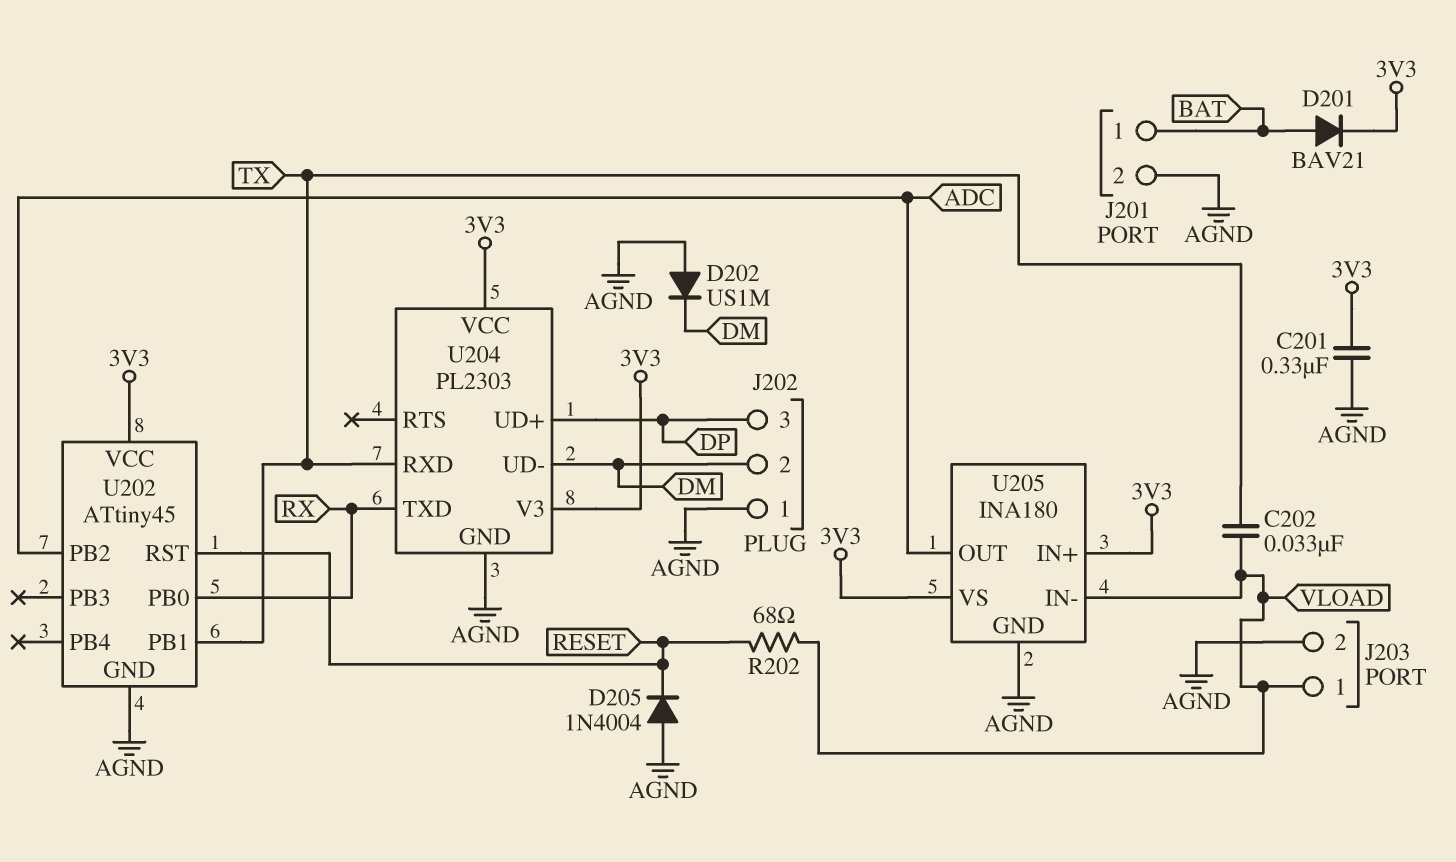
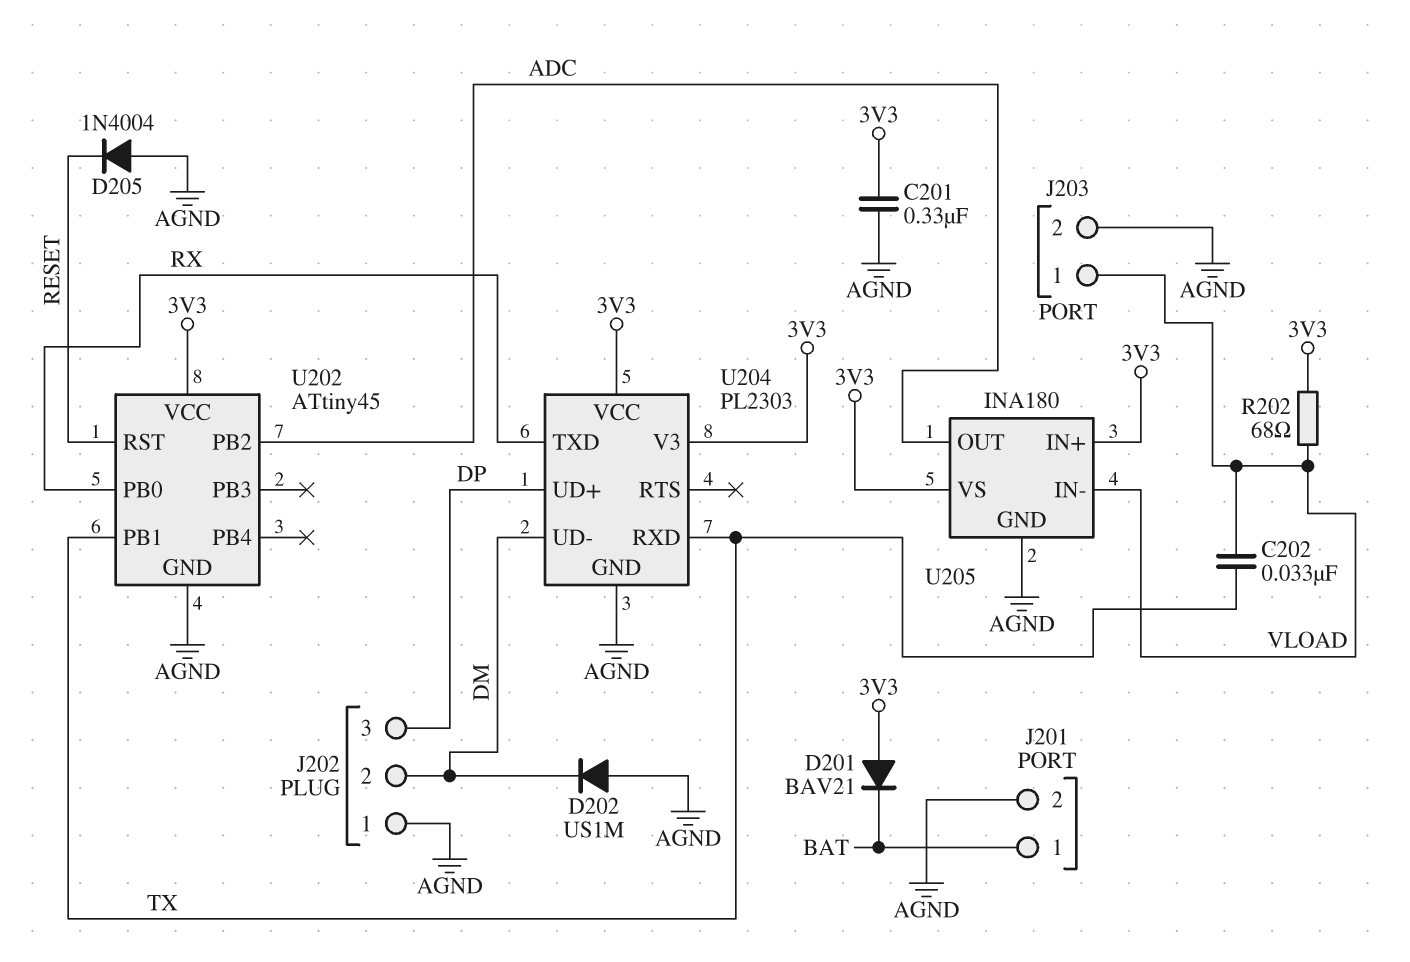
D201: diode BAV21 (A BAT, K 3V3) -> diode BAV21 (A 3V3, K BAT)
R202: 68 (RESET, VLOAD) -> 68 (3V3, VLOAD)

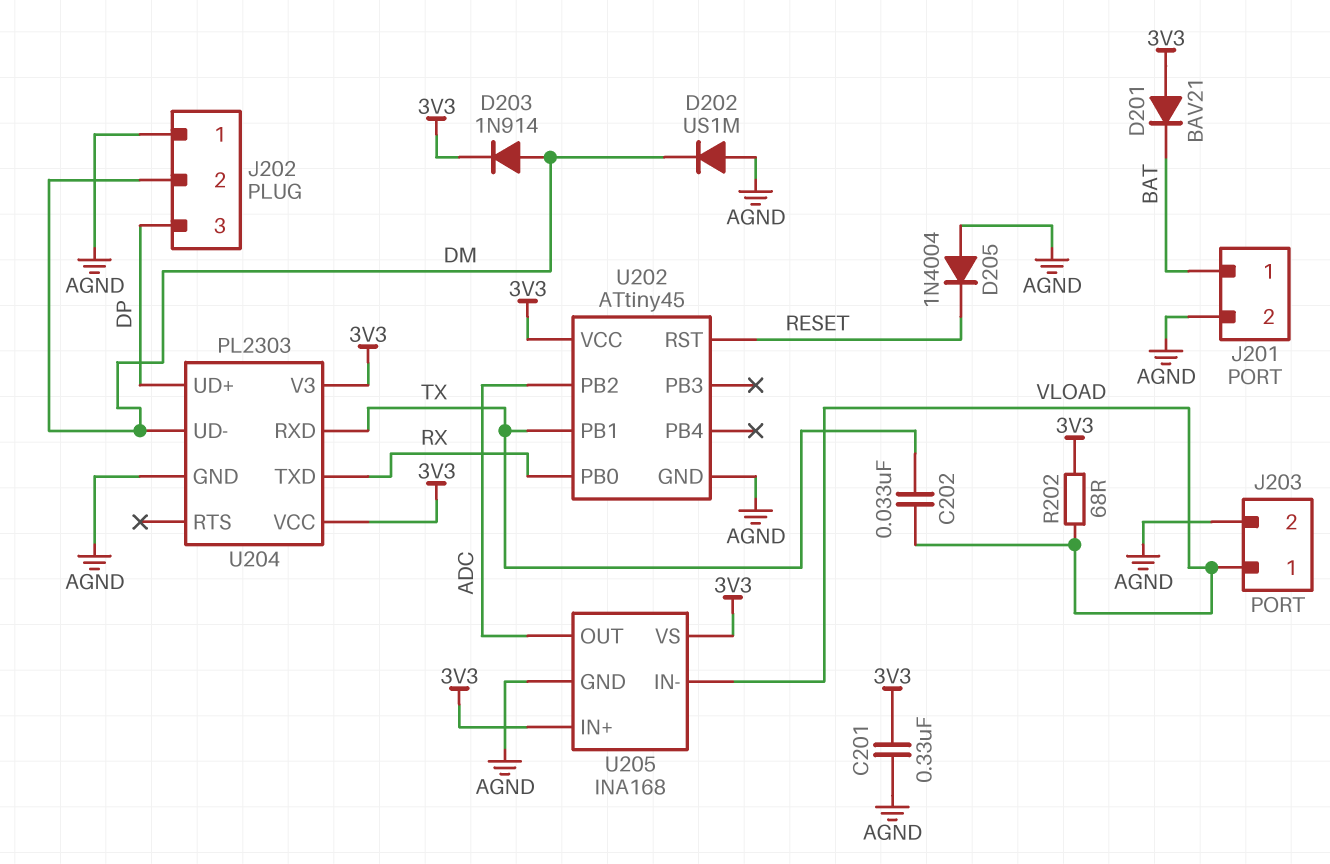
D203: none -> diode 1N914 (A DM, K 3V3)
U205: INA180 -> INA168

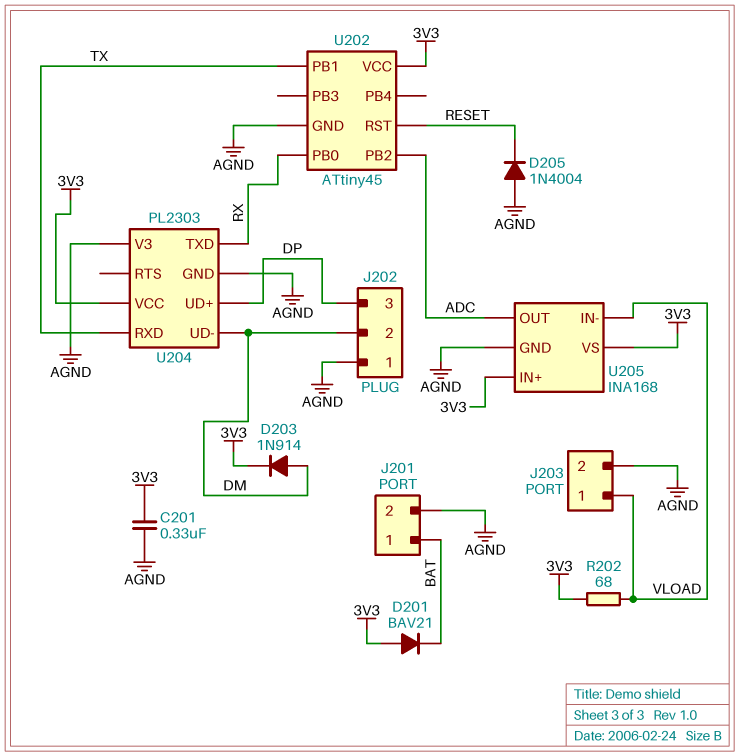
C202: 33nF (TX, VLOAD) -> none
D202: diode US1M (A AGND, K DM) -> none
U204 pin V3: 3V3 -> AGND

